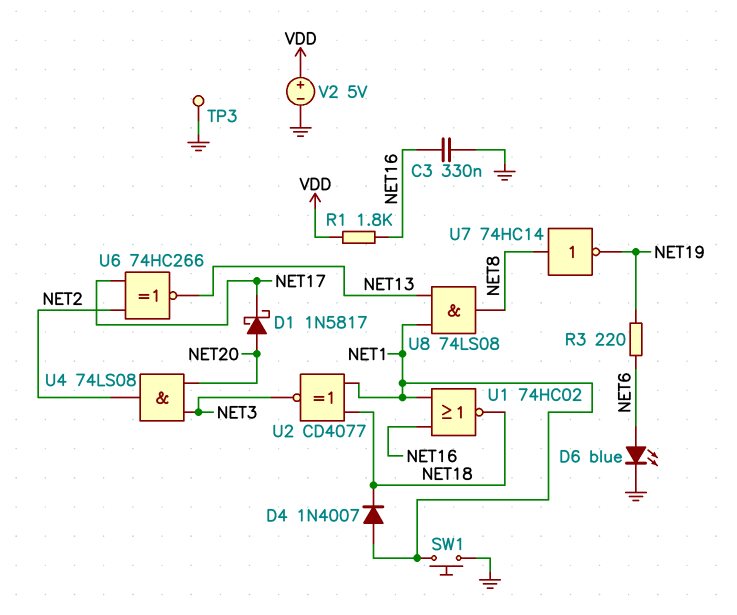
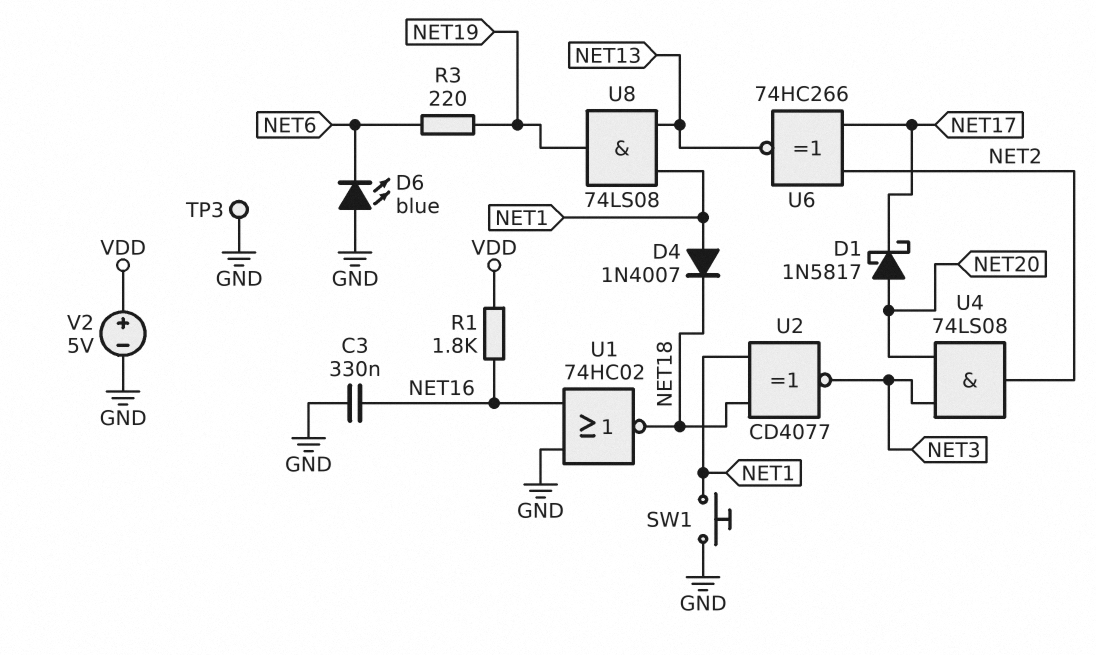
D6: LED blue (A NET6, K GND) -> LED blue (A GND, K NET6)
U1: NOR 74HC02 (in NET1, in NET16, out NET18) -> NOR 74HC02 (in GND, in NET16, out NET18)
U7: NOT 74HC14 (in NET8, out NET19) -> none
U8: AND 74LS08 (in NET1, in NET13, out NET8) -> AND 74LS08 (in NET1, in NET13, out NET19)

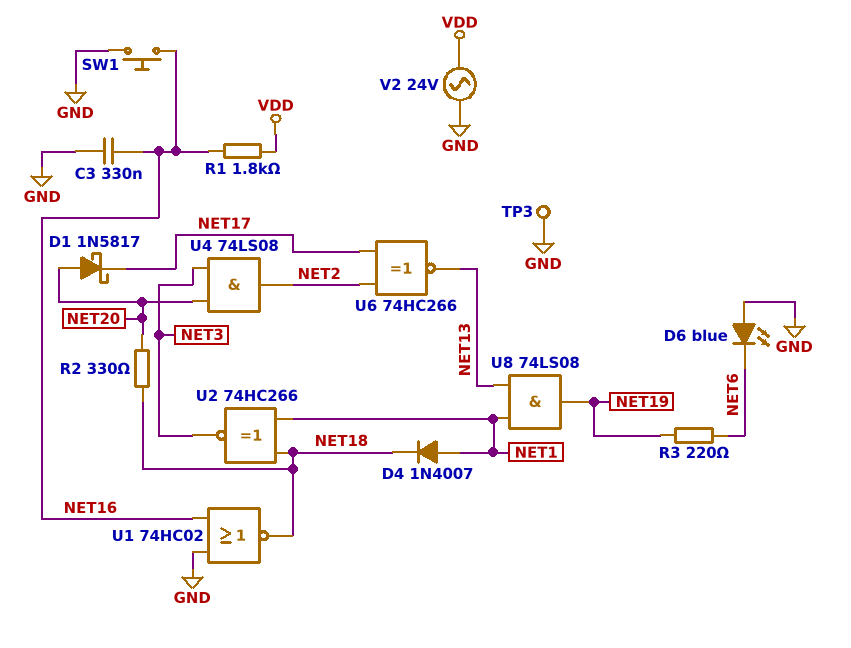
R2: none -> 330 (NET18, NET20)
SW1: button (GND, NET1) -> button (GND, NET16)
U2: XNOR CD4077 (in NET1, in NET18, out NET3) -> XNOR 74HC266 (in NET1, in NET18, out NET3)
V2: 5V (plus VDD, minus GND) -> AC 24V (GND, VDD)

